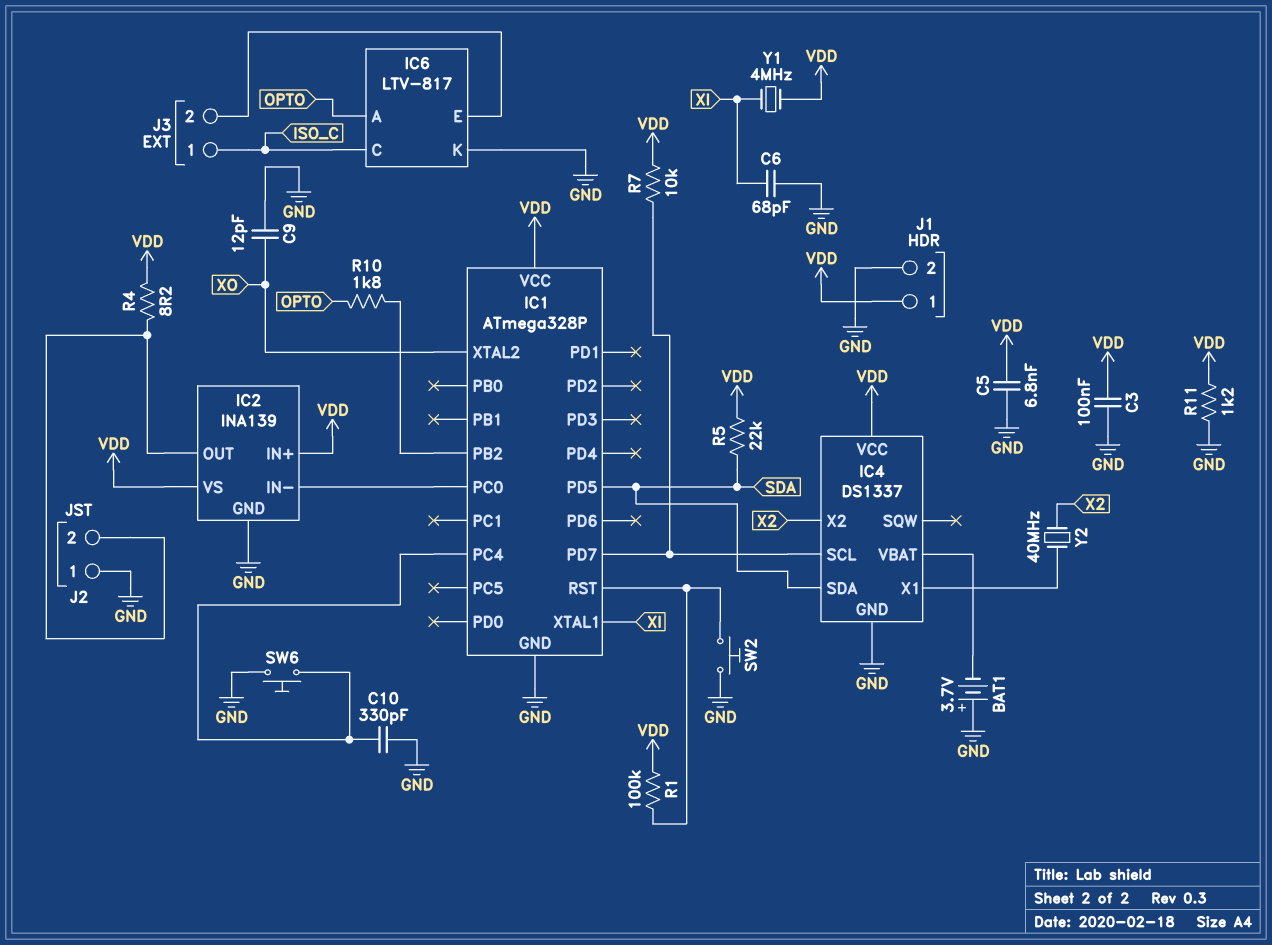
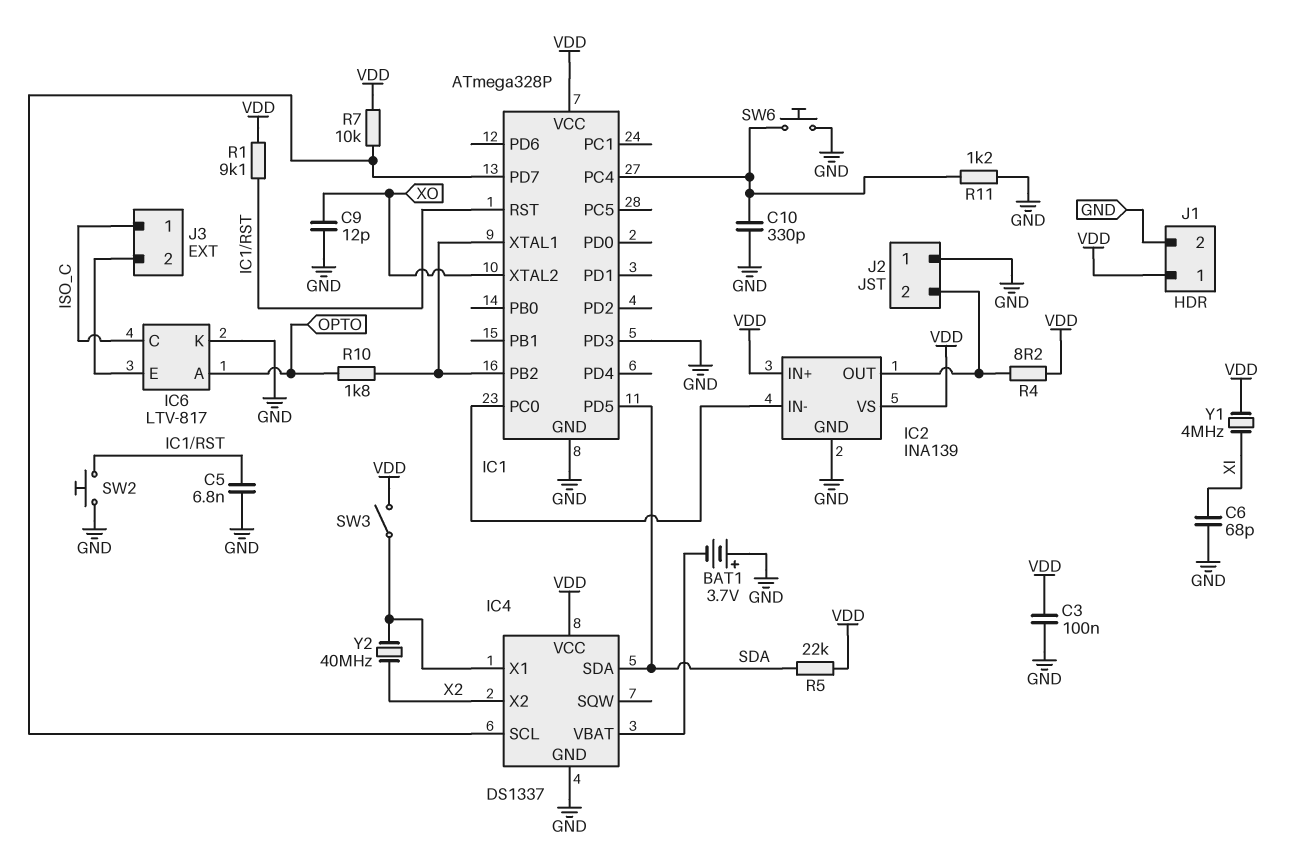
C5: 6.8nF (GND, VDD) -> 6.8nF (GND, IC1/RST)
IC1 pin PD3: none -> GND
IC1 pin XTAL1: XI -> IC1/PB2
R1: 100k (IC1/RST, VDD) -> 9.1k (IC1/RST, VDD)
R11: 1.2k (GND, VDD) -> 1.2k (GND, IC1/PC4)
SW3: none -> switch (IC4/X1, VDD)

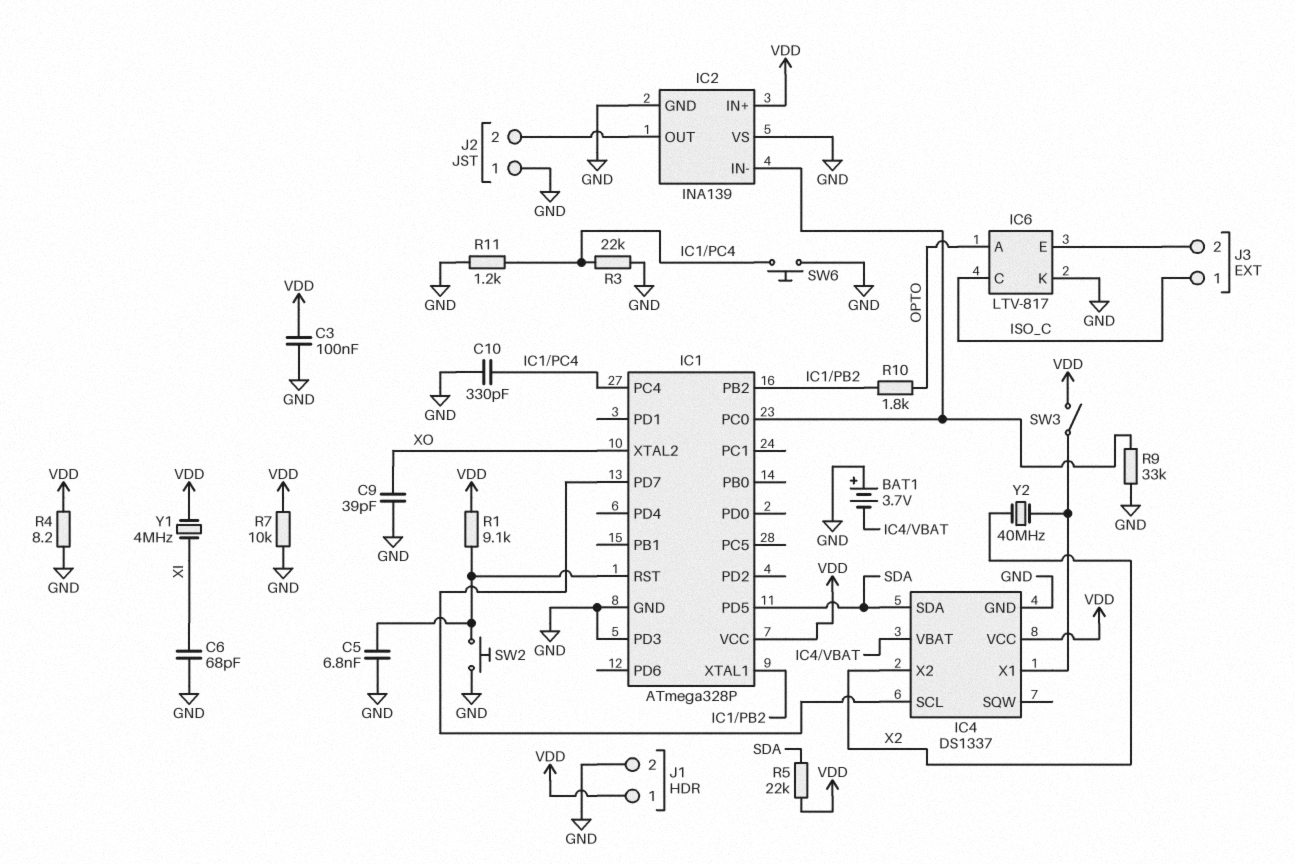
C9: 12pF (GND, XO) -> 39pF (GND, XO)
IC2 pin VS: VDD -> GND
R3: none -> 22k (GND, IC1/PC4)
R4: 8.2 (IC2/OUT, VDD) -> 8.2 (GND, VDD)
R7: 10k (IC1/PD7, VDD) -> 10k (GND, VDD)
R9: none -> 33k (GND, IC1/PC0)

